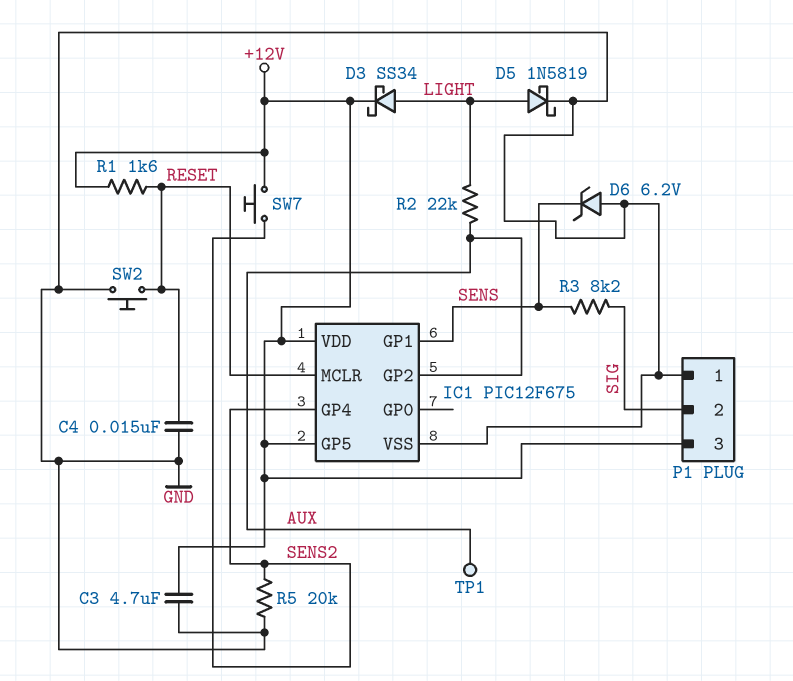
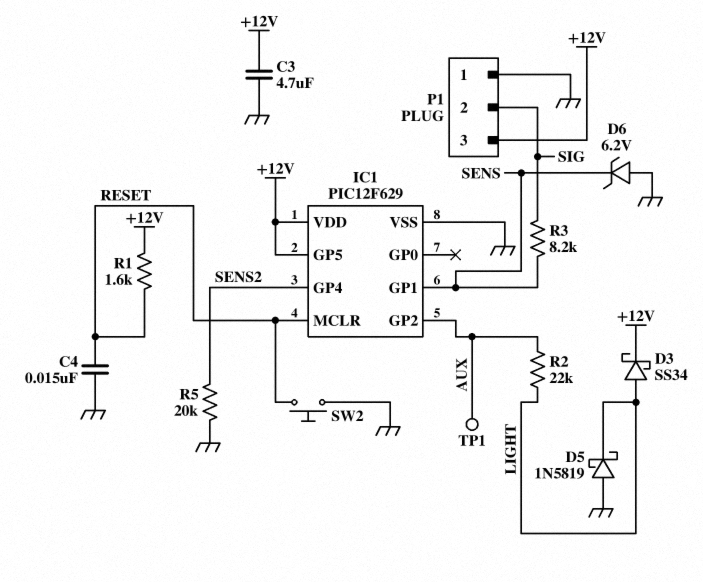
D5: schottky 1N5819 (A LIGHT, K GND) -> schottky 1N5819 (A GND, K LIGHT)
IC1: PIC12F675 -> PIC12F629
SW7: button (+12V, SENS2) -> none

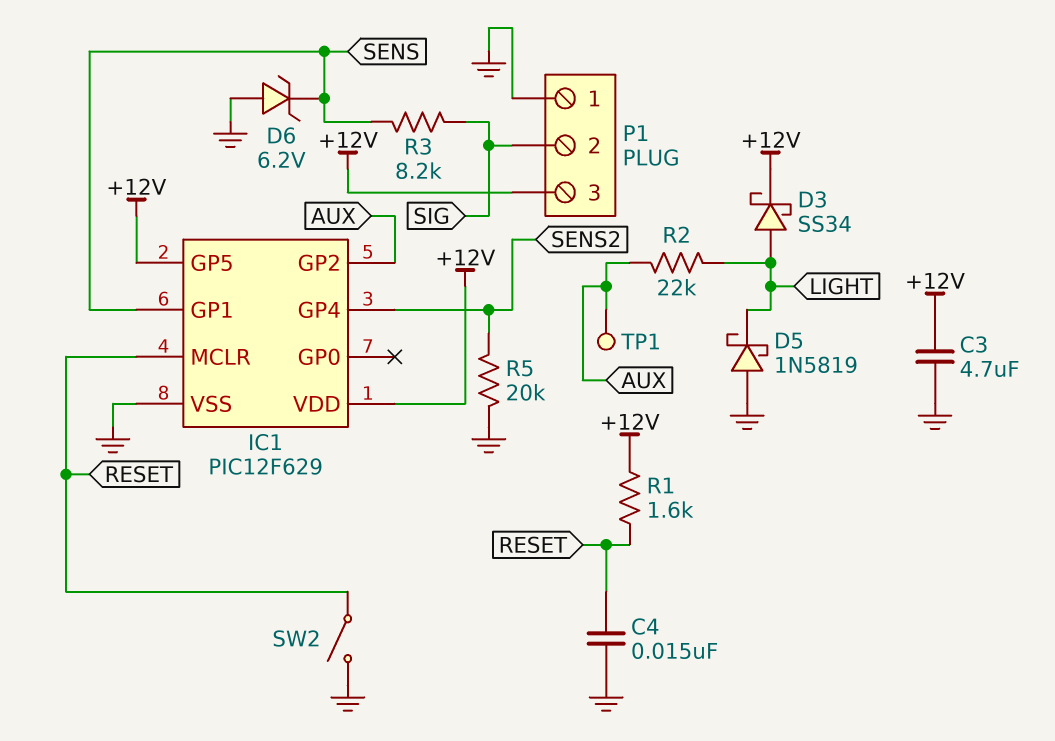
SW2: button (GND, RESET) -> switch (GND, RESET)

